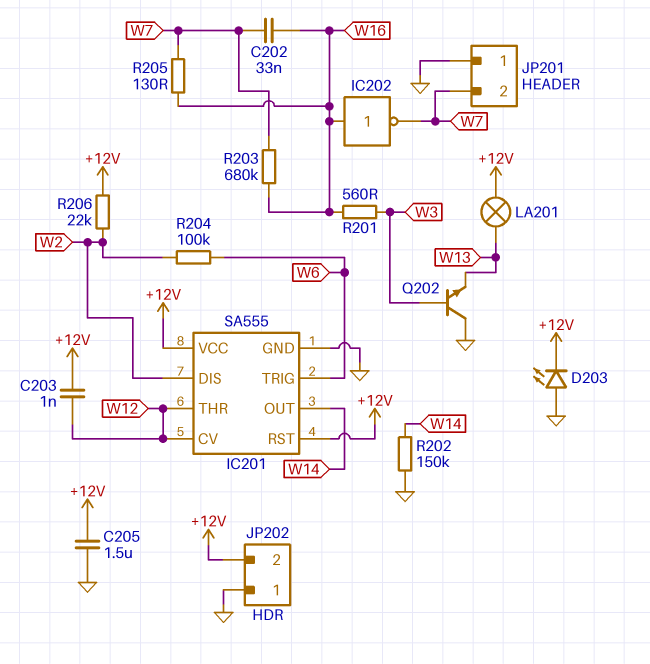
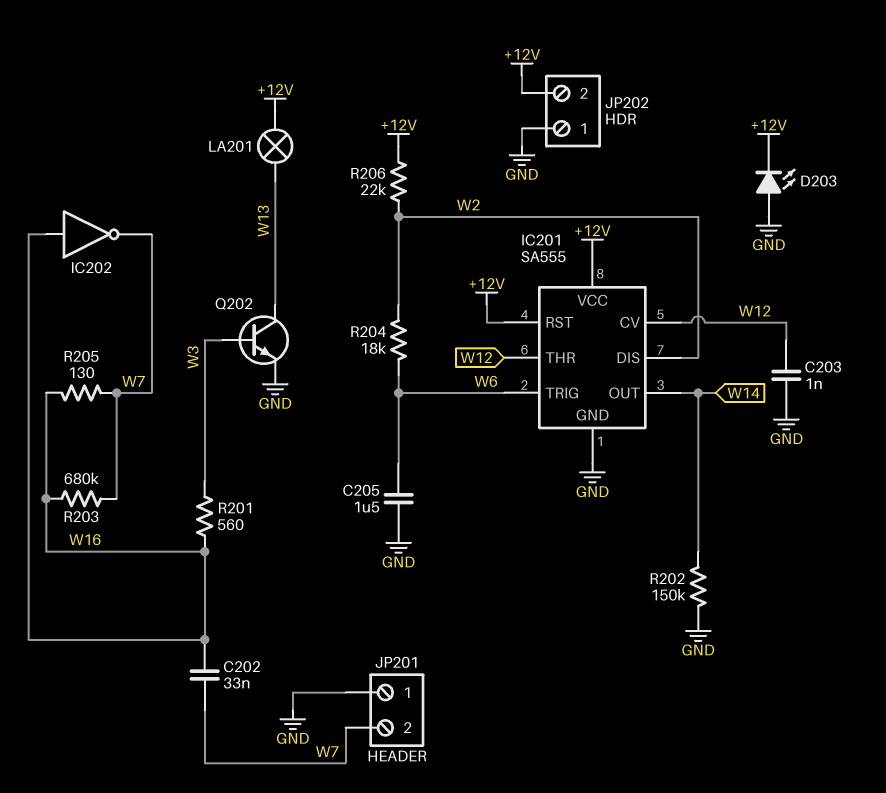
C203: 1nF (+12V, W12) -> 1nF (GND, W12)
C205: 1.5uF (+12V, GND) -> 1.5uF (GND, W6)
Q202: NPN (B W3, C GND, E W13) -> NPN (B W3, C W13, E GND)
R204: 100k (W2, W6) -> 18k (W2, W6)

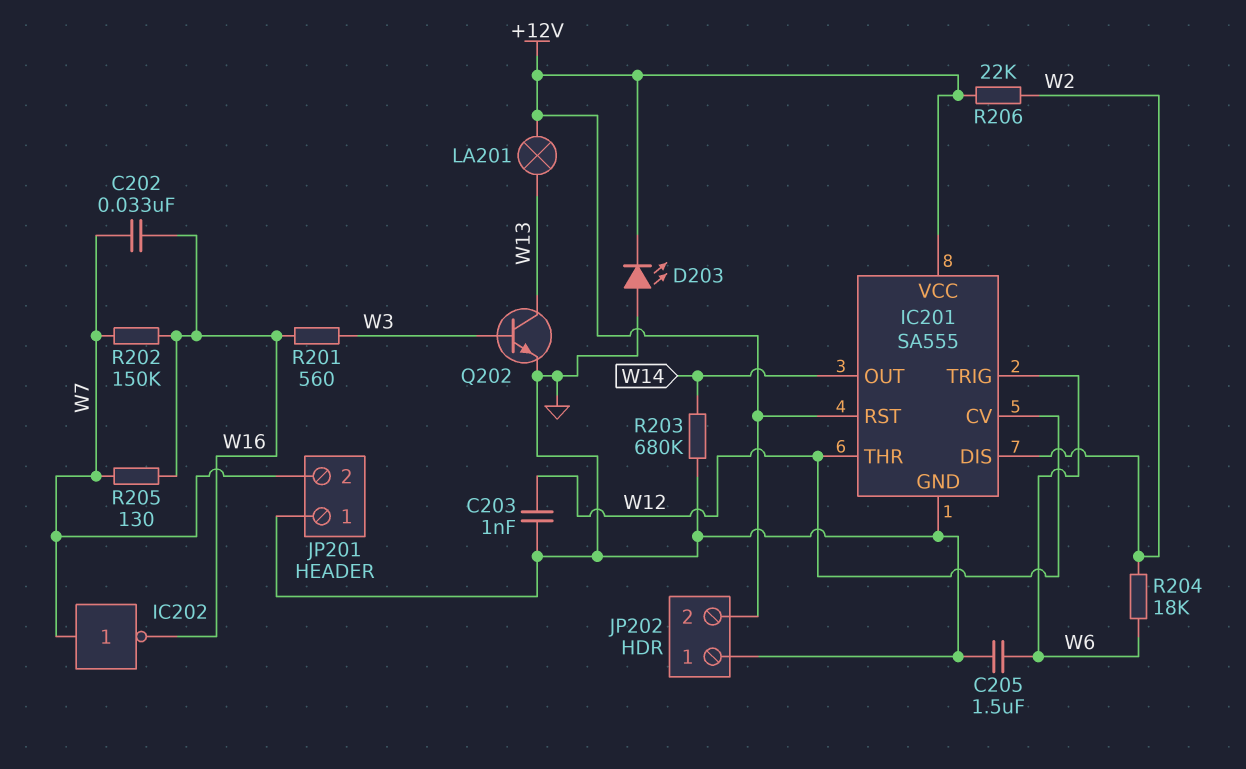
IC202: NOT (in W16, out W7) -> NOT (in W7, out W16)
R202: 150k (GND, W14) -> 150k (W7, W16)
R203: 680k (W7, W16) -> 680k (GND, W14)

